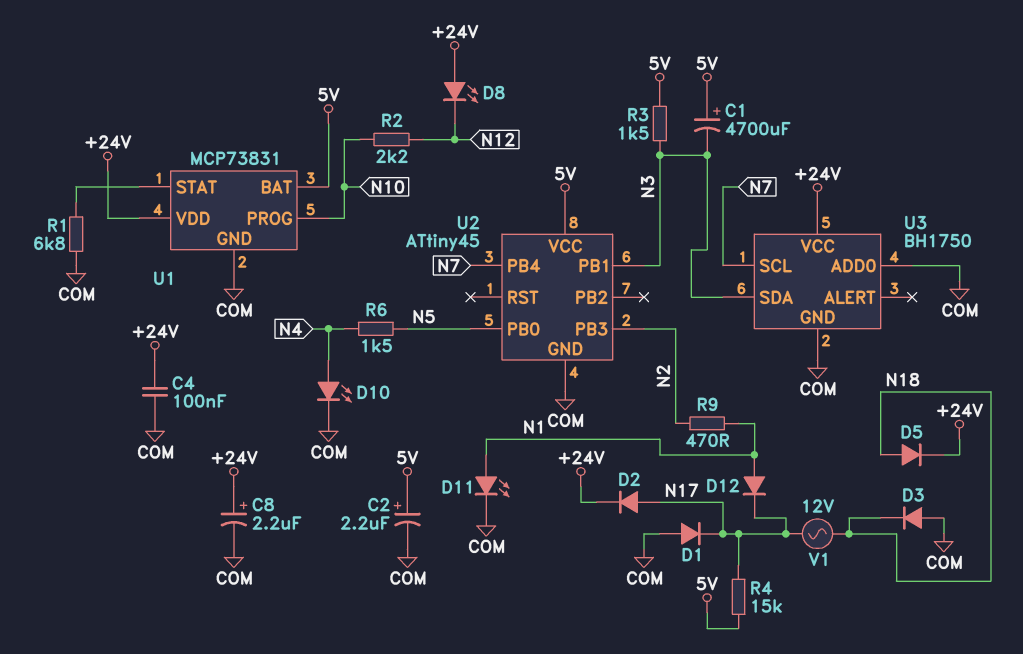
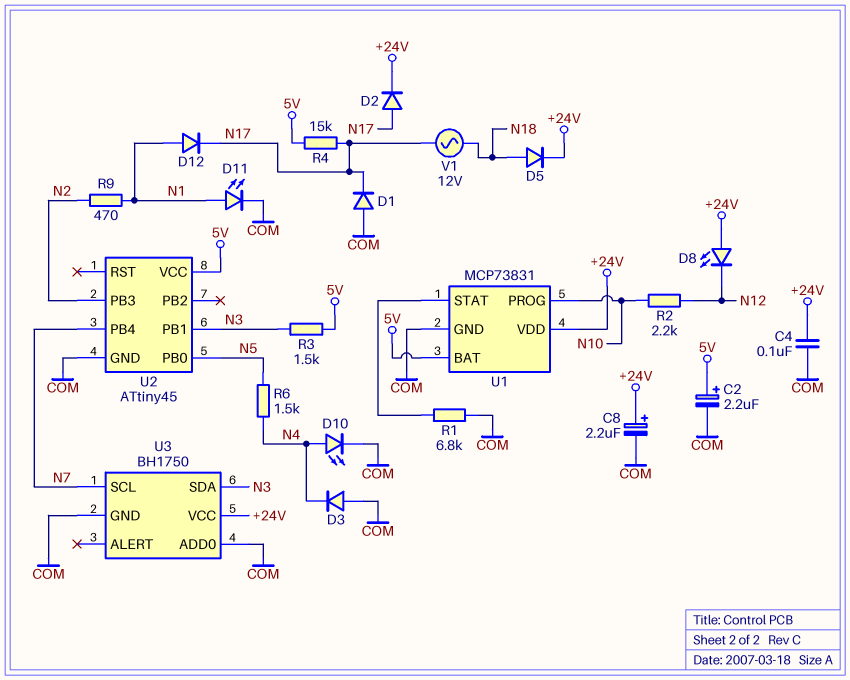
C1: 4700uF (plus 5V, minus N3) -> none
D3: diode (A COM, K N18) -> diode (A COM, K N4)

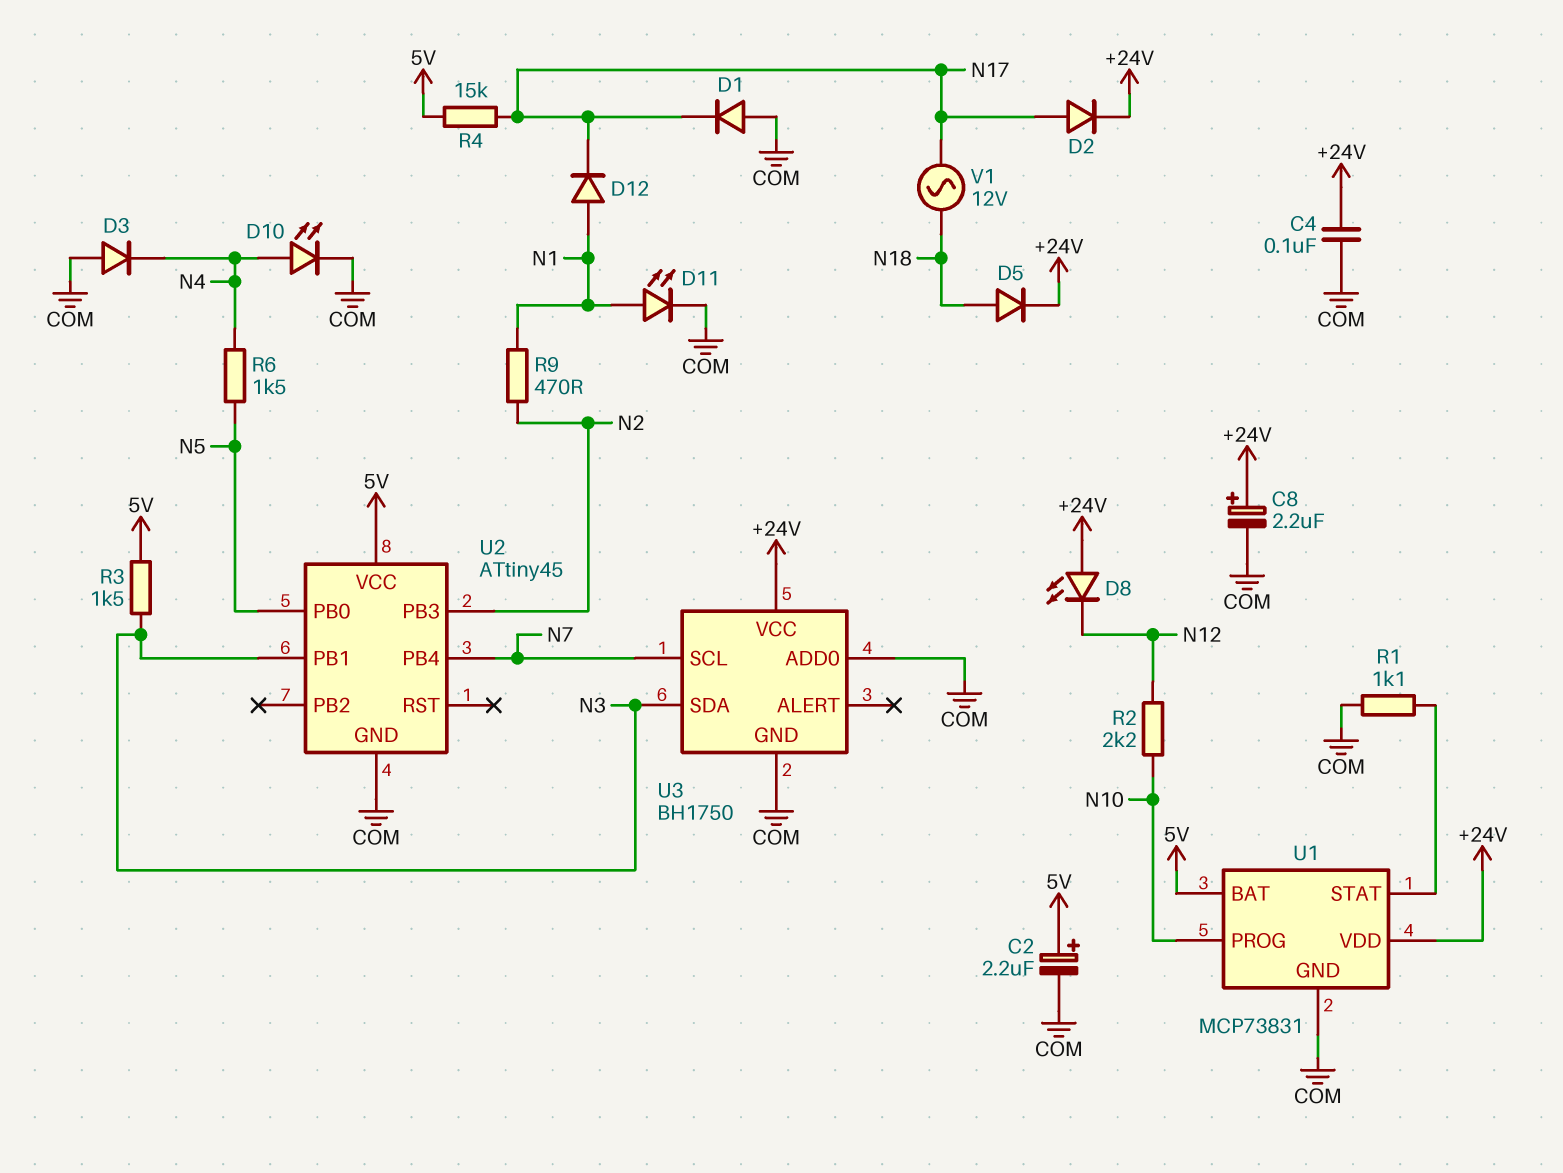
R1: 6.8k (COM, U1/STAT) -> 1.1k (COM, U1/STAT)

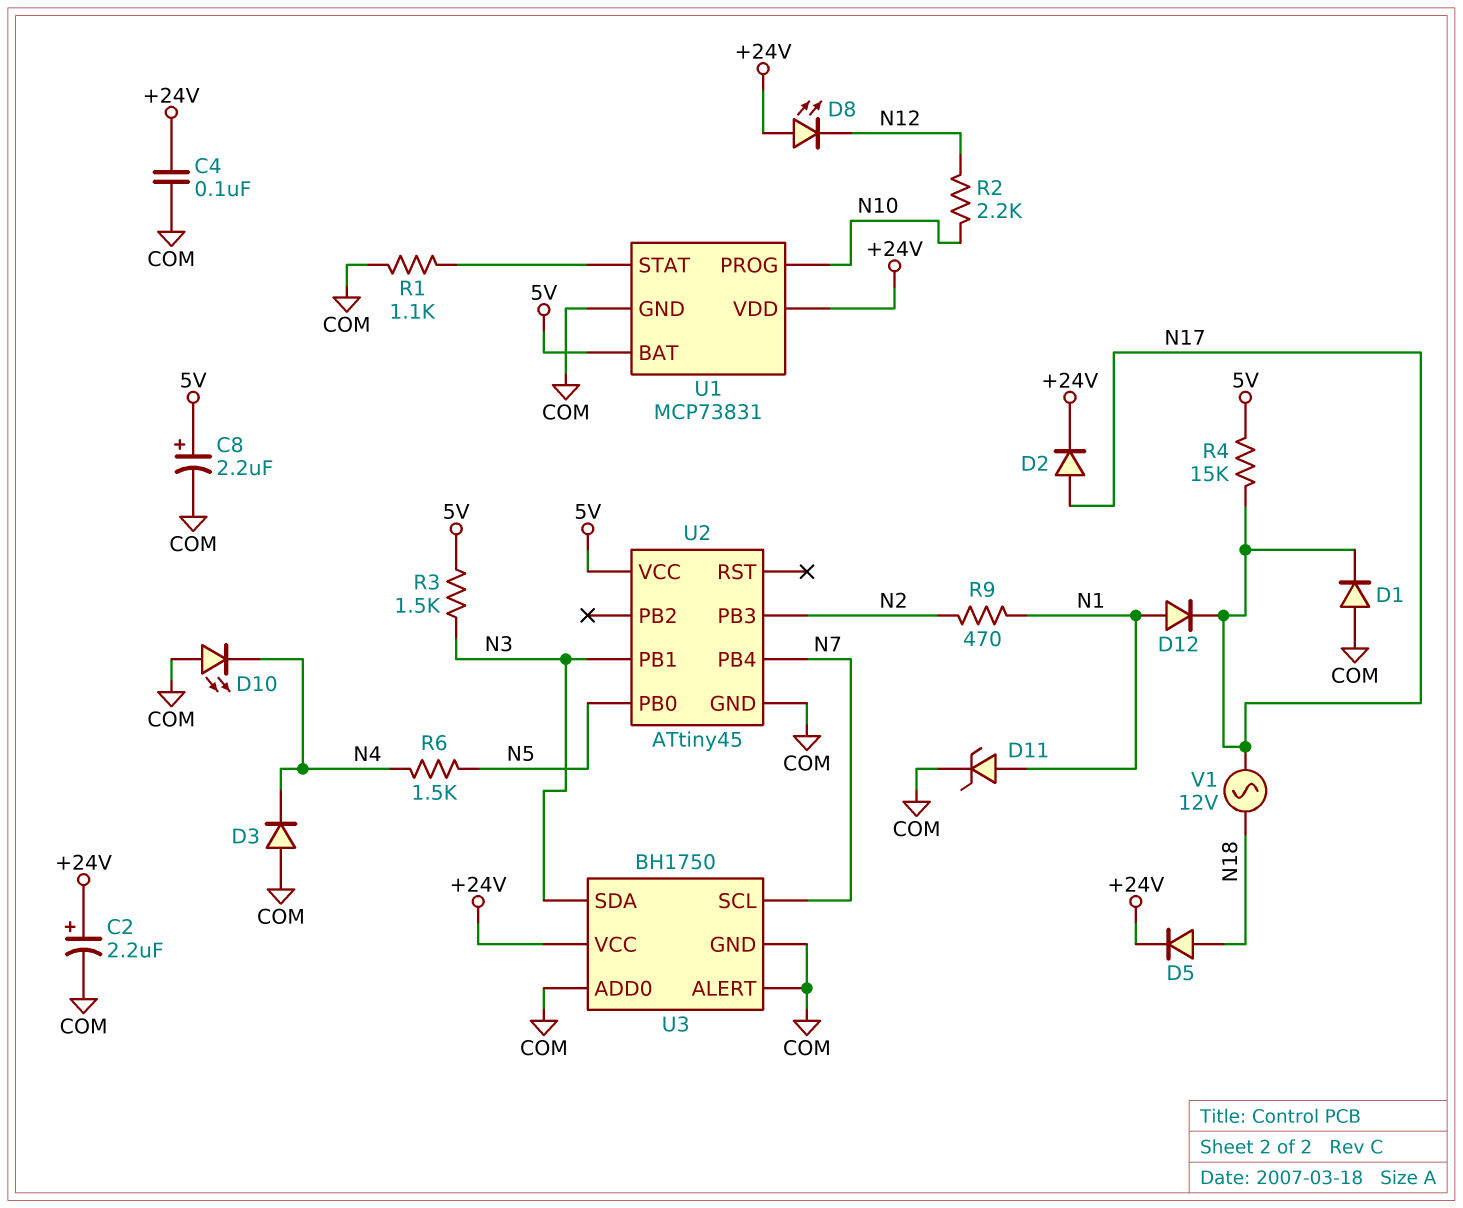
C2: 2.2uF (plus 5V, minus COM) -> 2.2uF (plus +24V, minus COM)
C8: 2.2uF (plus +24V, minus COM) -> 2.2uF (plus 5V, minus COM)
D10: LED (A N4, K COM) -> LED (A COM, K N4)
D11: LED (A N1, K COM) -> zener (A N1, K COM)
U3 pin ALERT: none -> COM

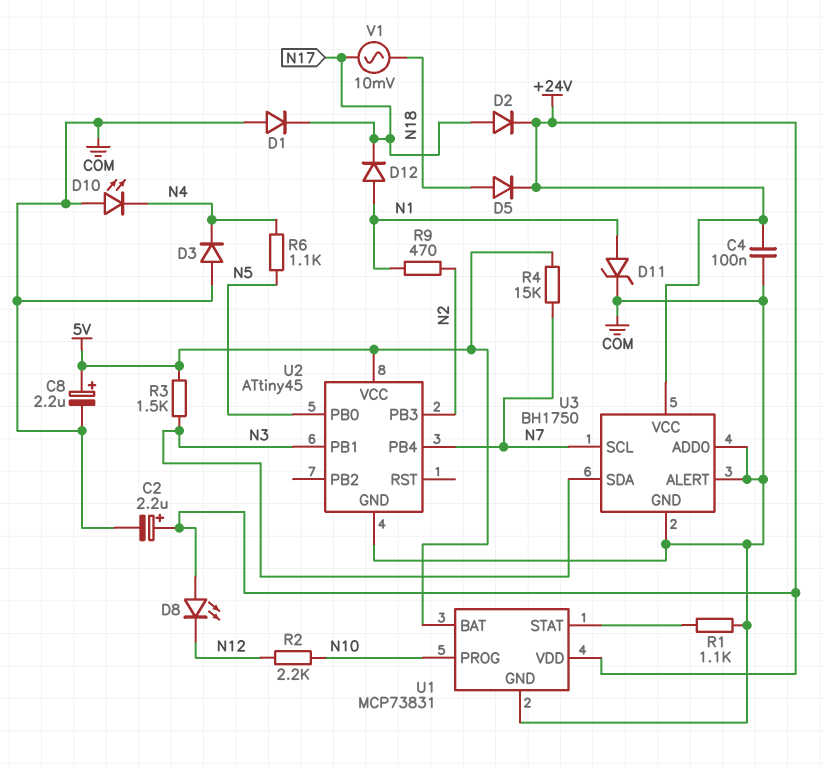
R4: 15k (5V, N17) -> 15k (5V, N7)
R6: 1.5k (N4, N5) -> 1.1k (N4, N5)
V1: AC 12V (N17, N18) -> AC 10mV (N17, N18)

